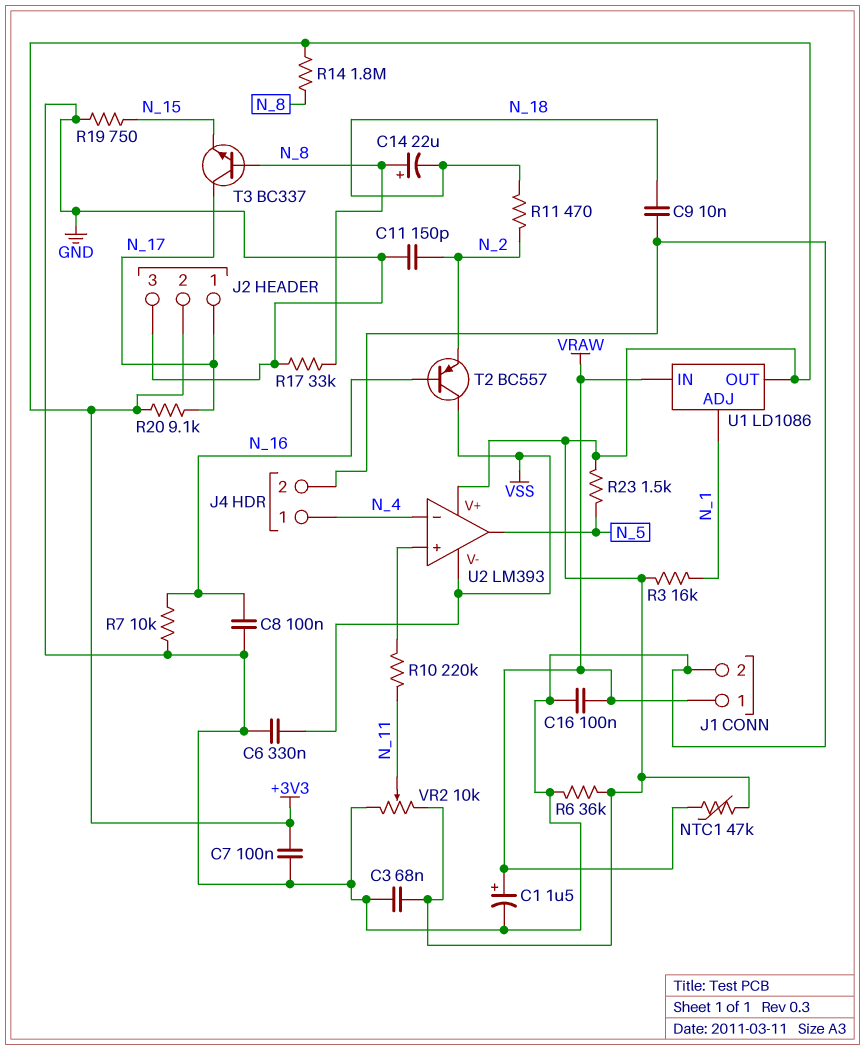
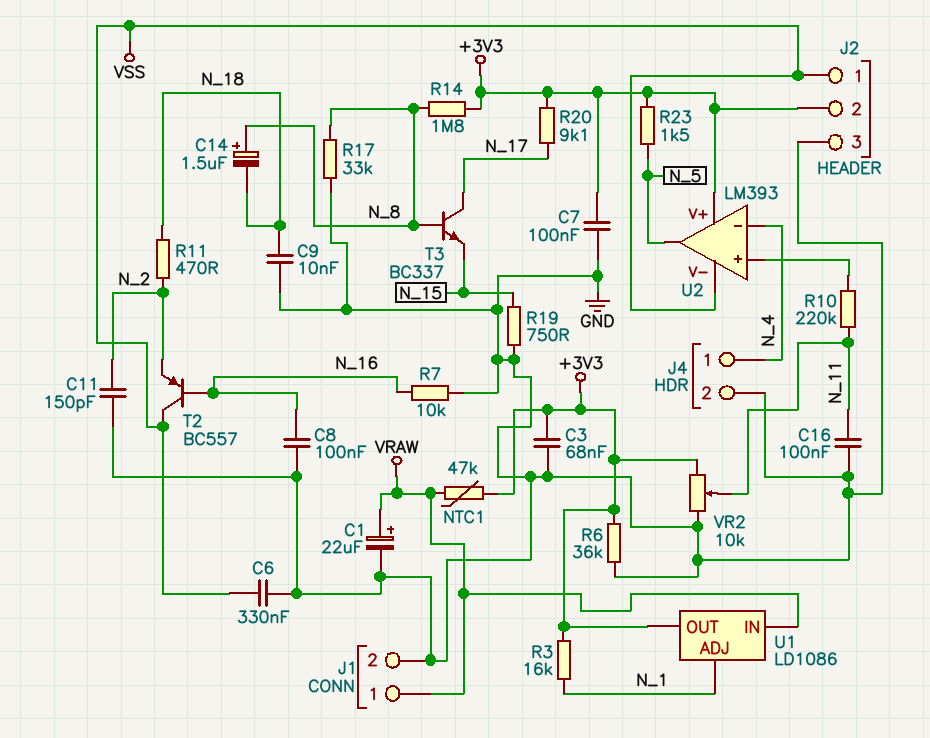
C1: 1.5uF (plus VRAW, minus GND) -> 22uF (plus VRAW, minus GND)
C14: 22uF (plus N_8, minus N_18) -> 1.5uF (plus N_8, minus N_18)
C16: 100nF (GND, VRAW) -> 100nF (GND, N_11)
J2 pin 1: N_17 -> VSS

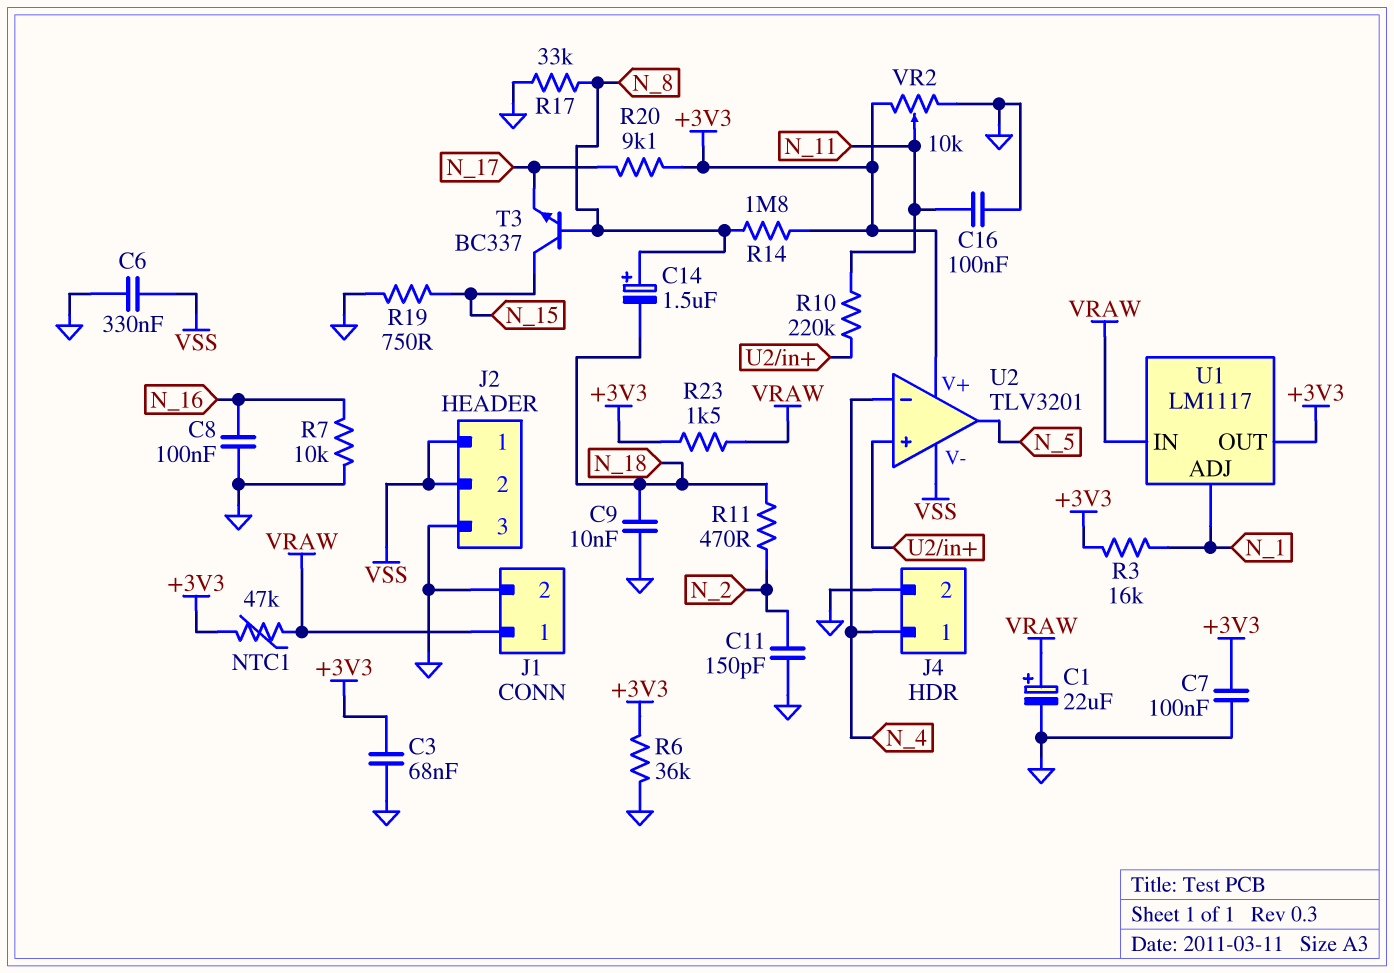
J2 pin 2: +3V3 -> VSS
R23: 1.5k (+3V3, N_5) -> 1.5k (+3V3, VRAW)
T2: PNP BC557 (B N_16, C VSS, E N_2) -> none
T3: NPN BC337 (B N_8, C N_17, E N_15) -> NPN BC337 (B N_8, C N_15, E N_17)
U1: LD1086 -> LM1117
U2: LM393 -> TLV3201

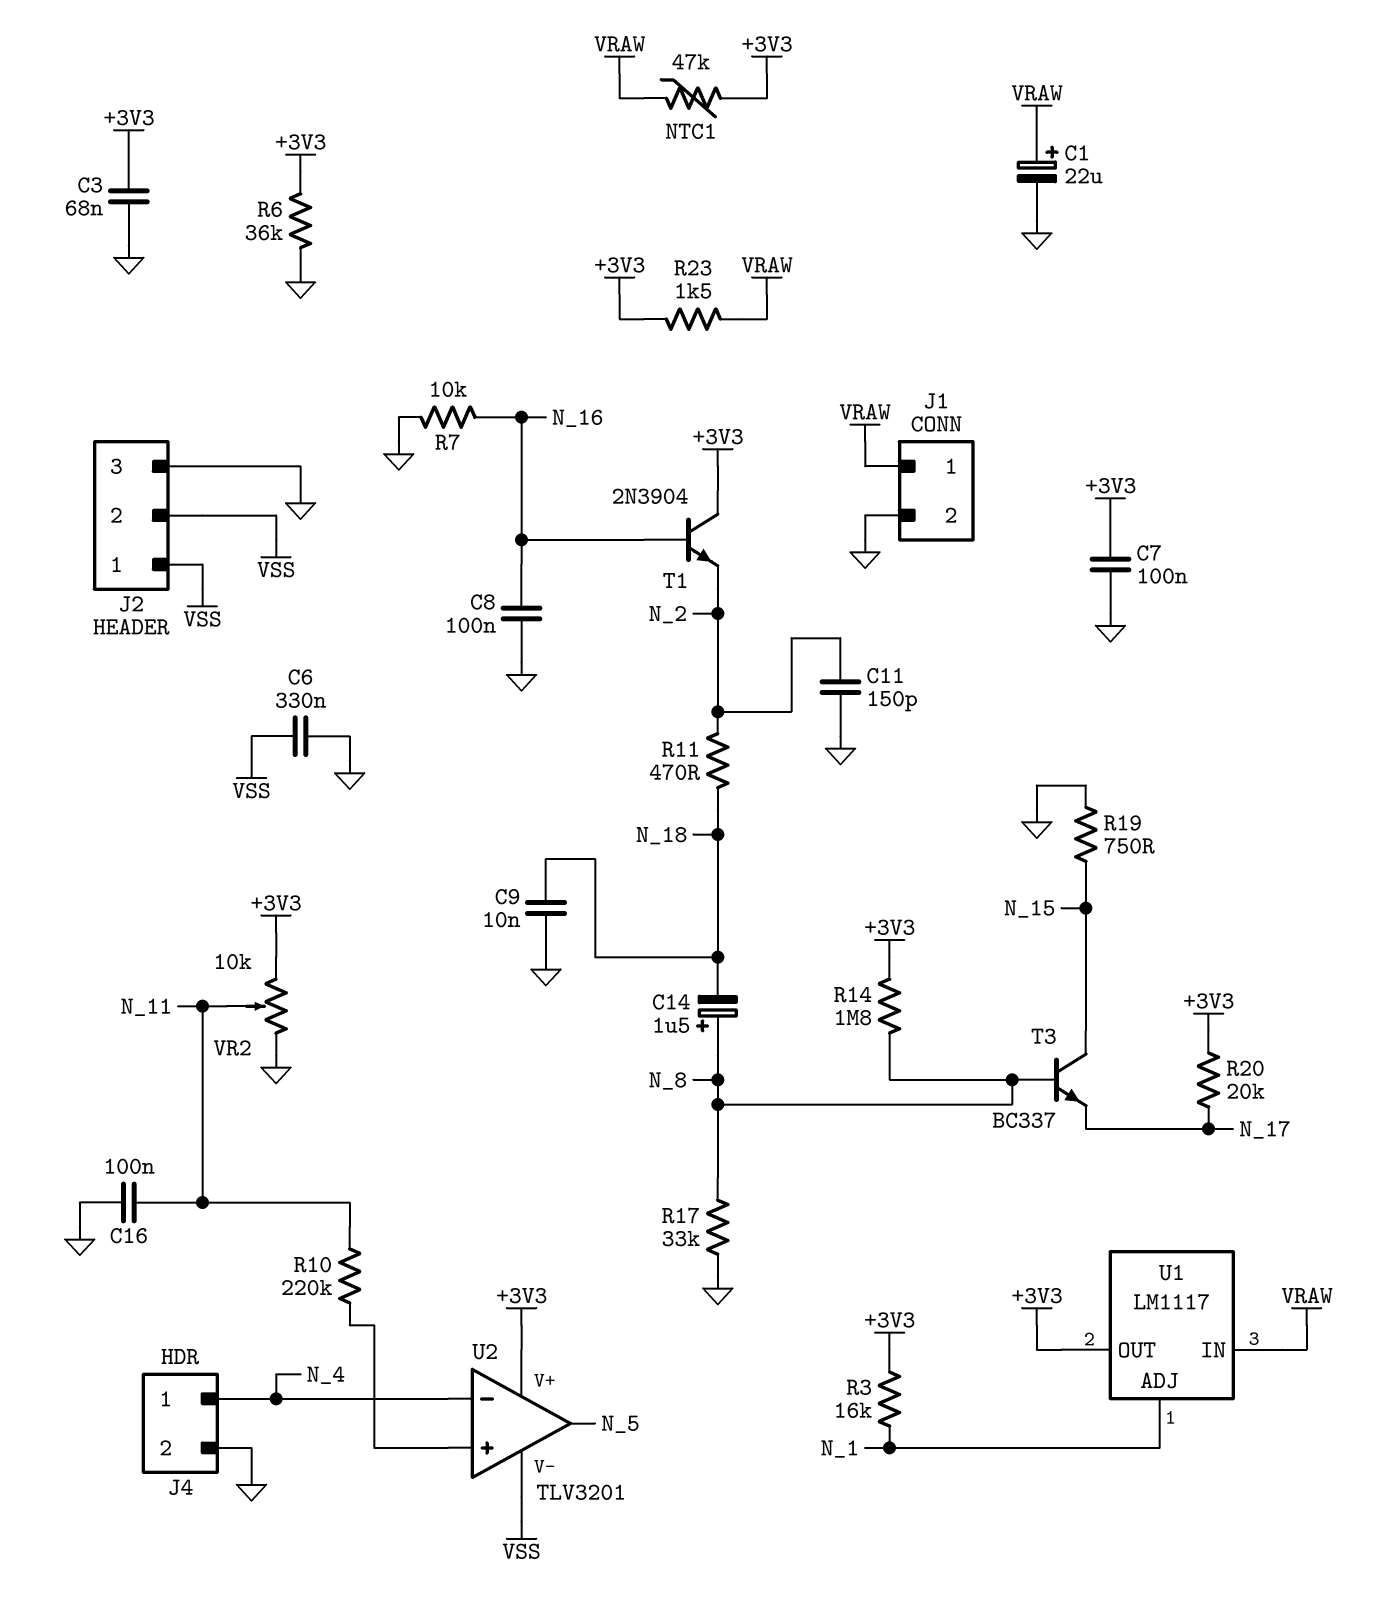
R20: 9.1k (+3V3, N_17) -> 20k (+3V3, N_17)
T1: none -> NPN 2N3904 (B N_16, C +3V3, E N_2)

